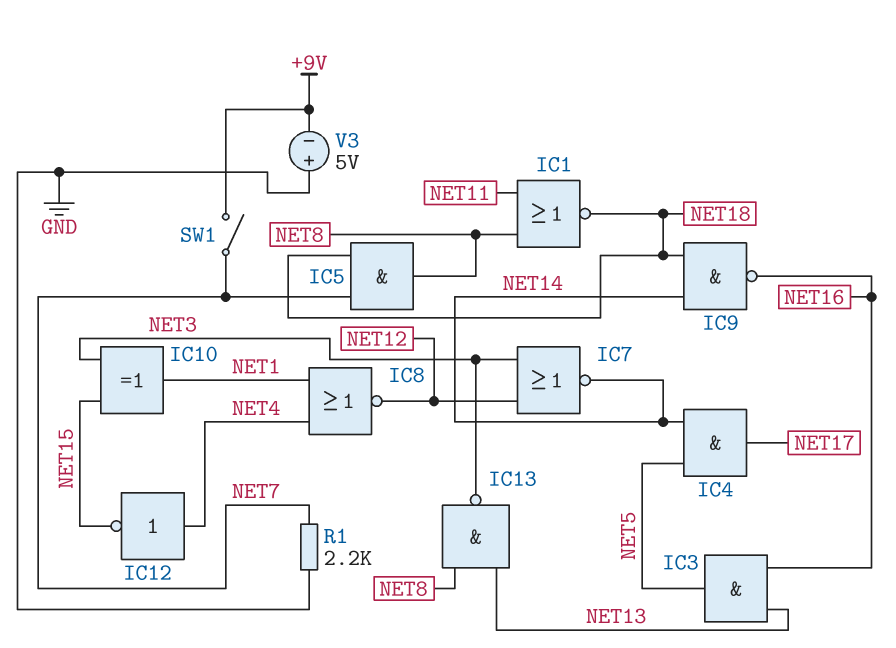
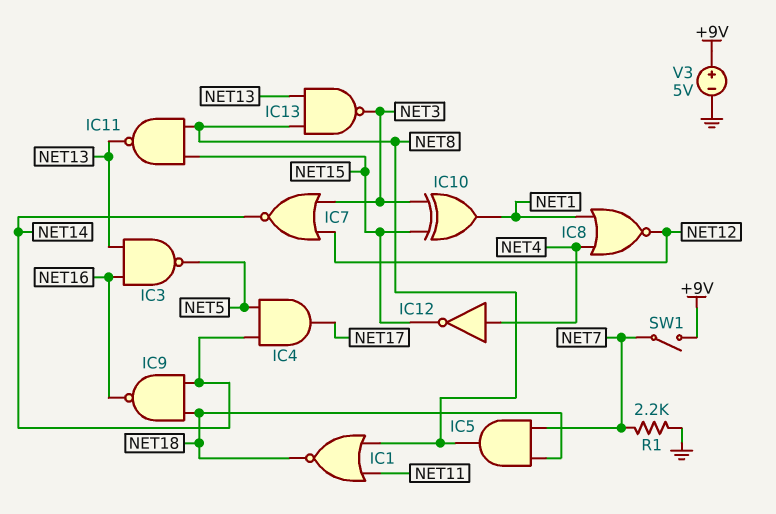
IC3: AND (in NET13, in NET16, out NET5) -> NAND (in NET13, in NET16, out NET5)
IC11: none -> NAND (in NET8, in NET15, out NET13)
V3: 5V (plus GND, minus +9V) -> 5V (plus +9V, minus GND)

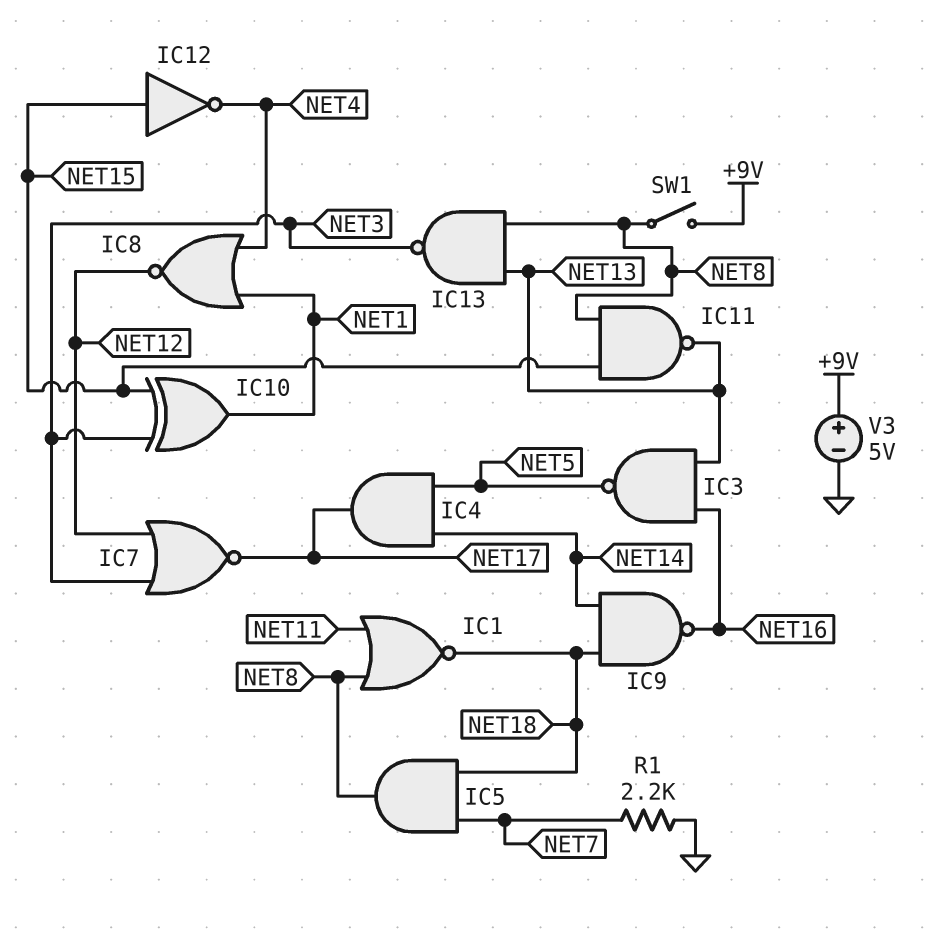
IC7: NOR (in NET3, in NET12, out NET14) -> NOR (in NET3, in NET12, out NET17)
IC12: NOT (in NET4, out NET15) -> NOT (in NET15, out NET4)
SW1: switch (+9V, NET7) -> switch (+9V, NET8)

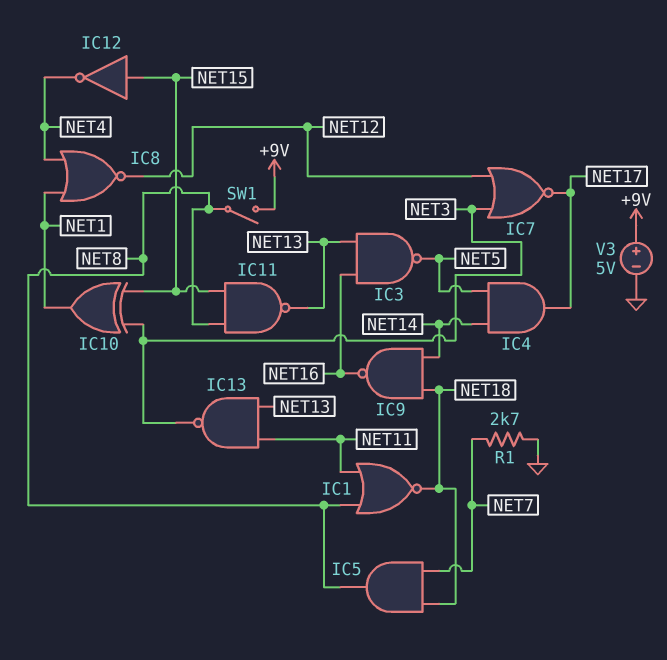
IC13: NAND (in NET8, in NET13, out NET3) -> NAND (in NET11, in NET13, out NET3)
R1: 2.2k (GND, NET7) -> 2.7k (GND, NET7)

